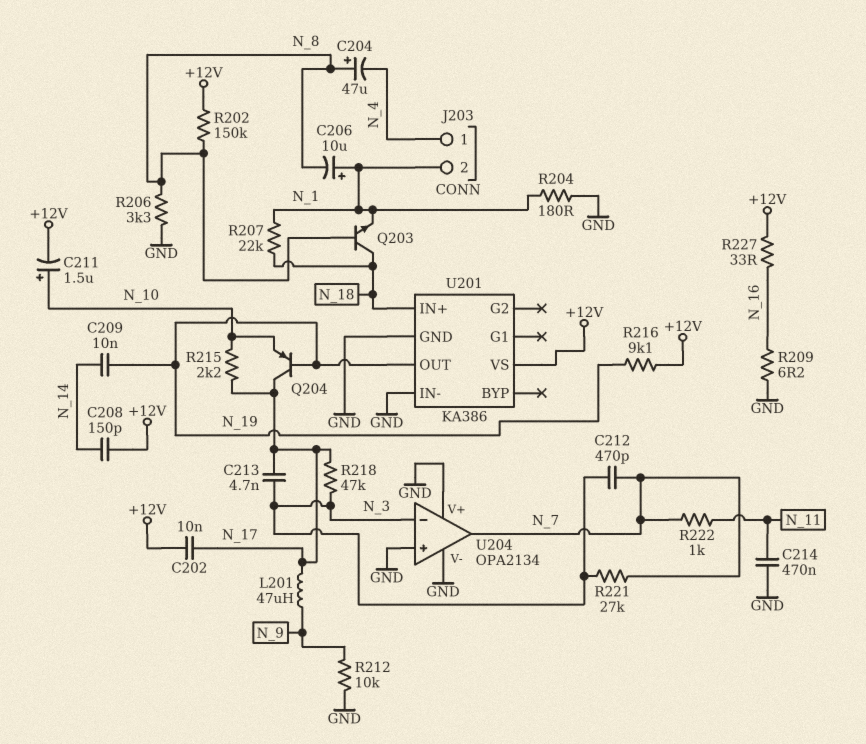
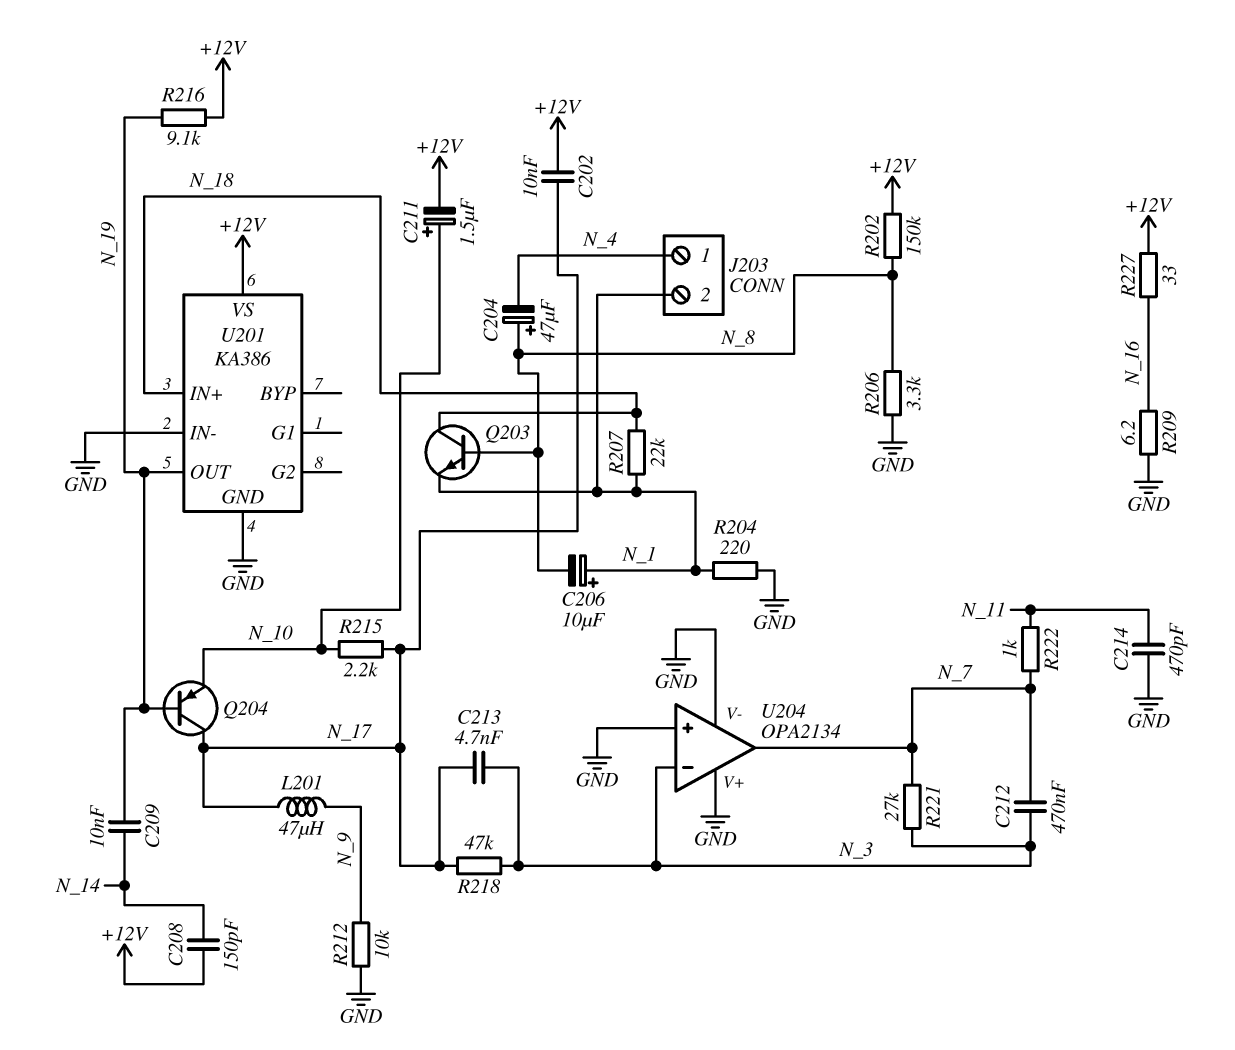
C212: 470pF (N_3, N_7) -> 470nF (N_3, N_7)
C214: 470nF (GND, N_11) -> 470pF (GND, N_11)
R204: 180 (GND, N_1) -> 220 (GND, N_1)

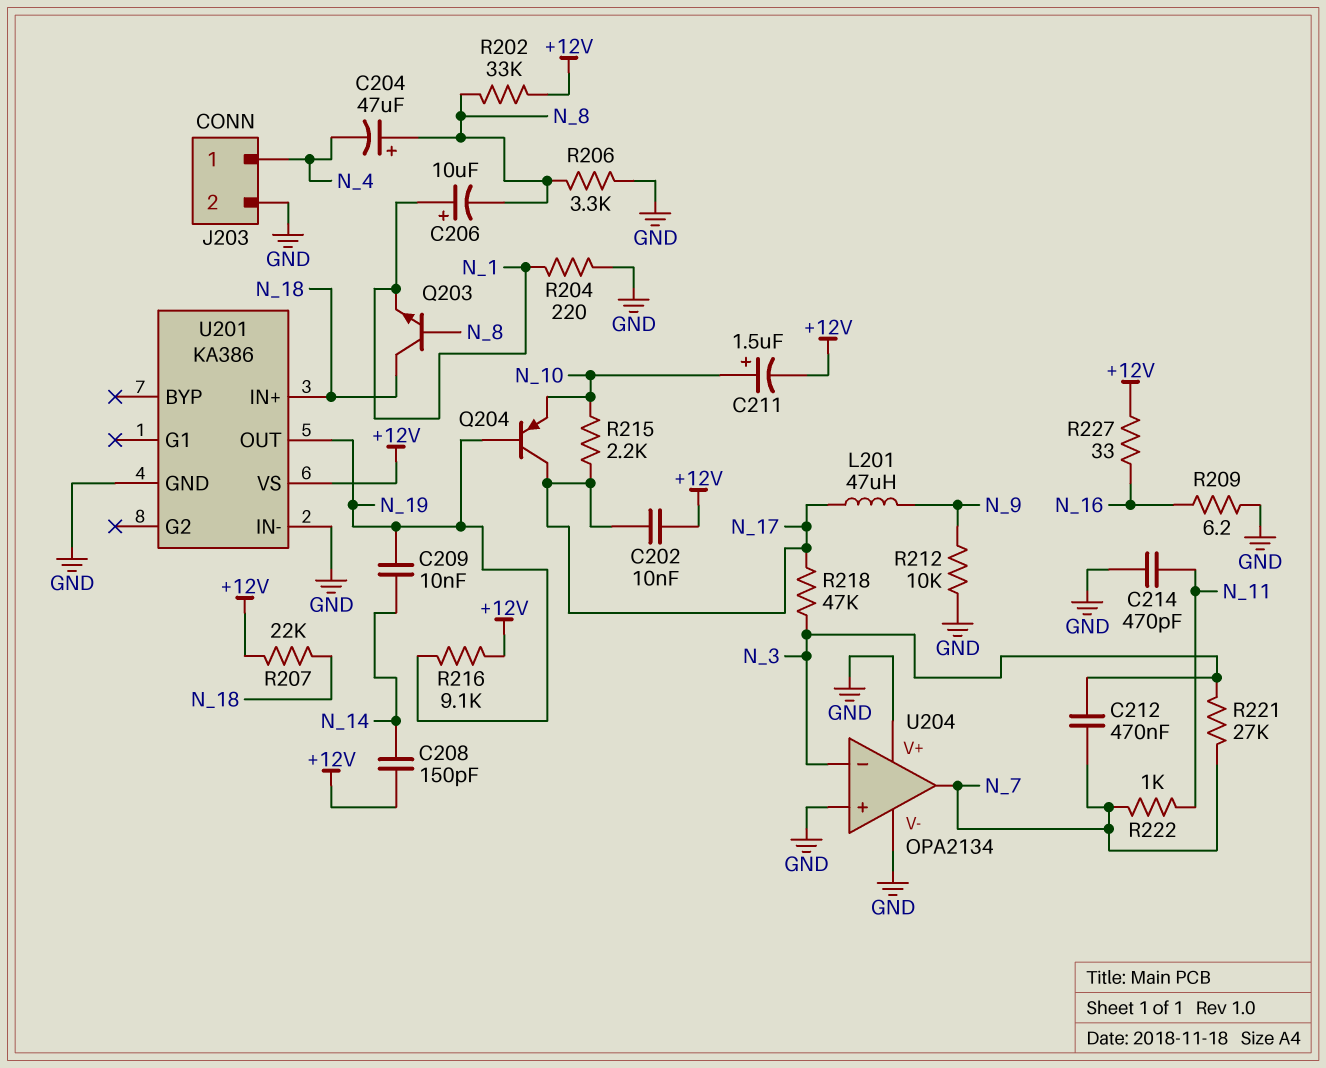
C213: 4.7nF (N_3, N_17) -> none
J203 pin 2: N_1 -> GND
R202: 150k (+12V, N_8) -> 33k (+12V, N_8)
R207: 22k (N_1, N_18) -> 22k (+12V, N_18)

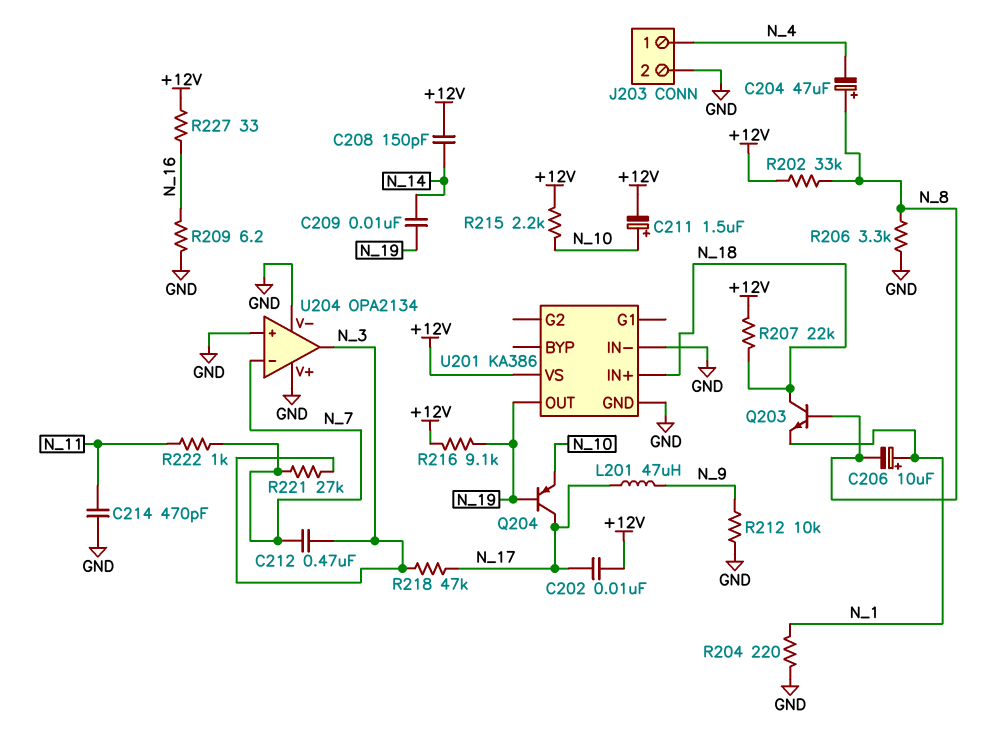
R215: 2.2k (N_10, N_17) -> 2.2k (+12V, N_10)
U204 pin in-: N_3 -> N_7
U204 pin out: N_7 -> N_3

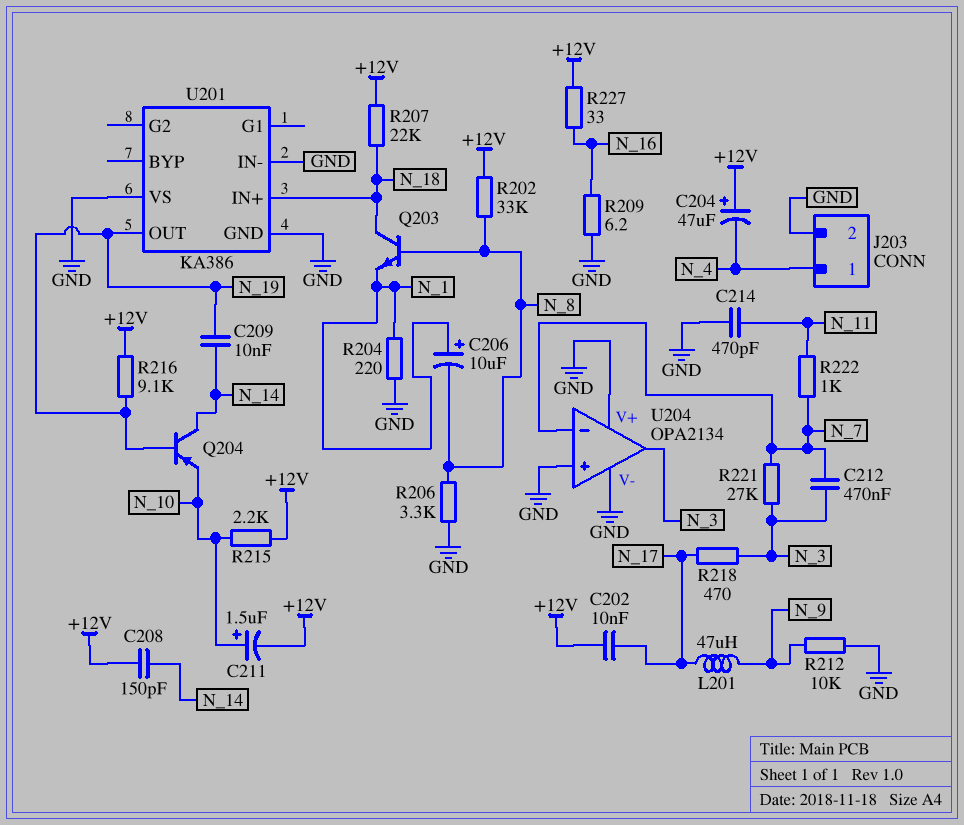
C204: 47uF (plus N_8, minus N_4) -> 47uF (plus +12V, minus N_4)
Q204: PNP (B N_19, C N_17, E N_10) -> PNP (B N_19, C N_14, E N_10)
R218: 47k (N_3, N_17) -> 470 (N_3, N_17)
U201 pin VS: +12V -> GND

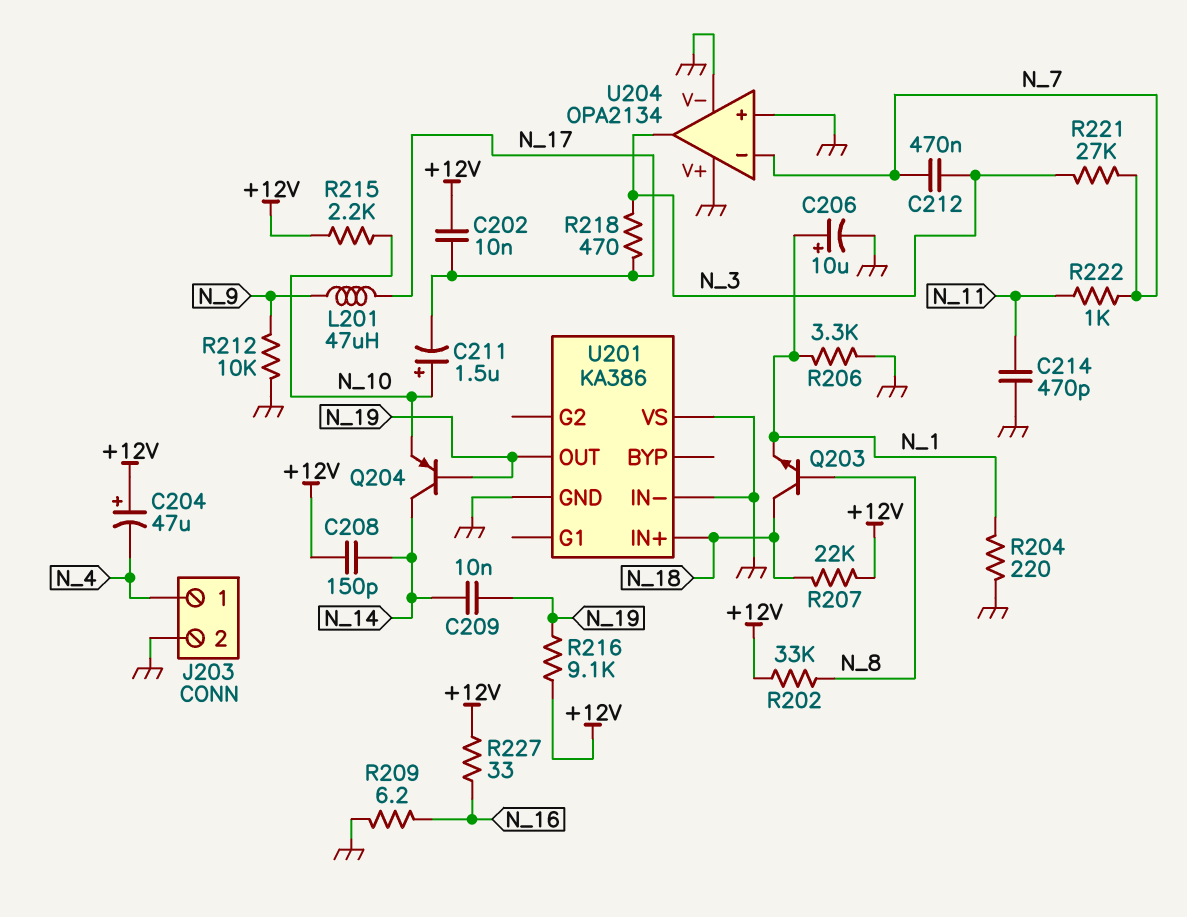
C206: 10uF (plus N_1, minus N_8) -> 10uF (plus N_1, minus GND)
C211: 1.5uF (plus N_10, minus +12V) -> 1.5uF (plus N_10, minus N_17)
R206: 3.3k (GND, N_8) -> 3.3k (GND, N_1)

